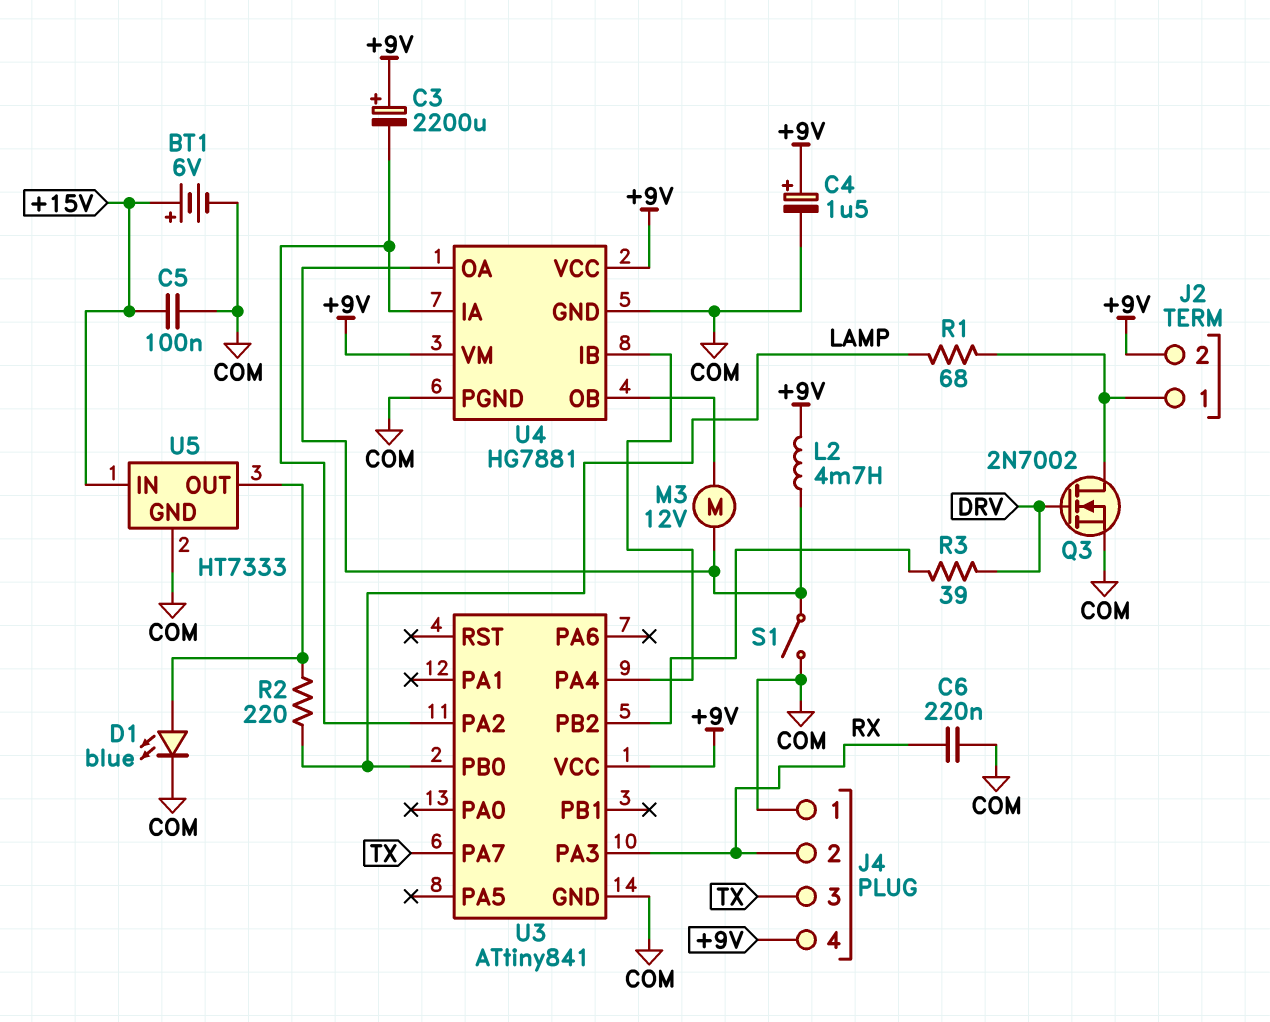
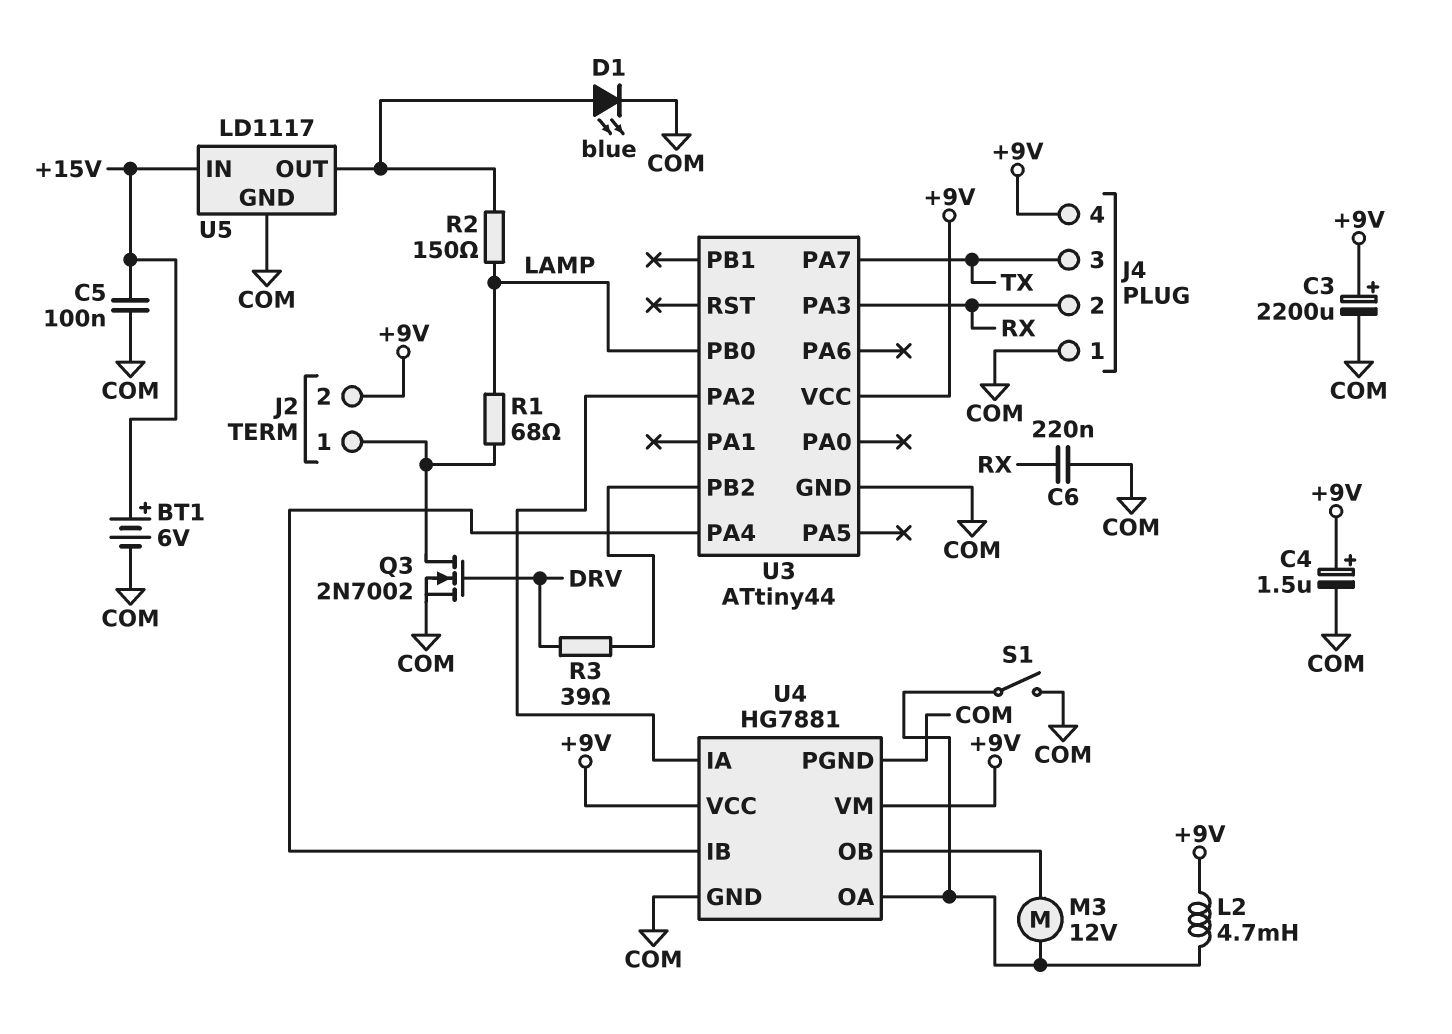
C3: 2200uF (plus +9V, minus U3/PA2) -> 2200uF (plus +9V, minus COM)
R2: 220 (LAMP, U5/OUT) -> 150 (LAMP, U5/OUT)
U3: ATtiny841 -> ATtiny44
U5: HT7333 -> LD1117

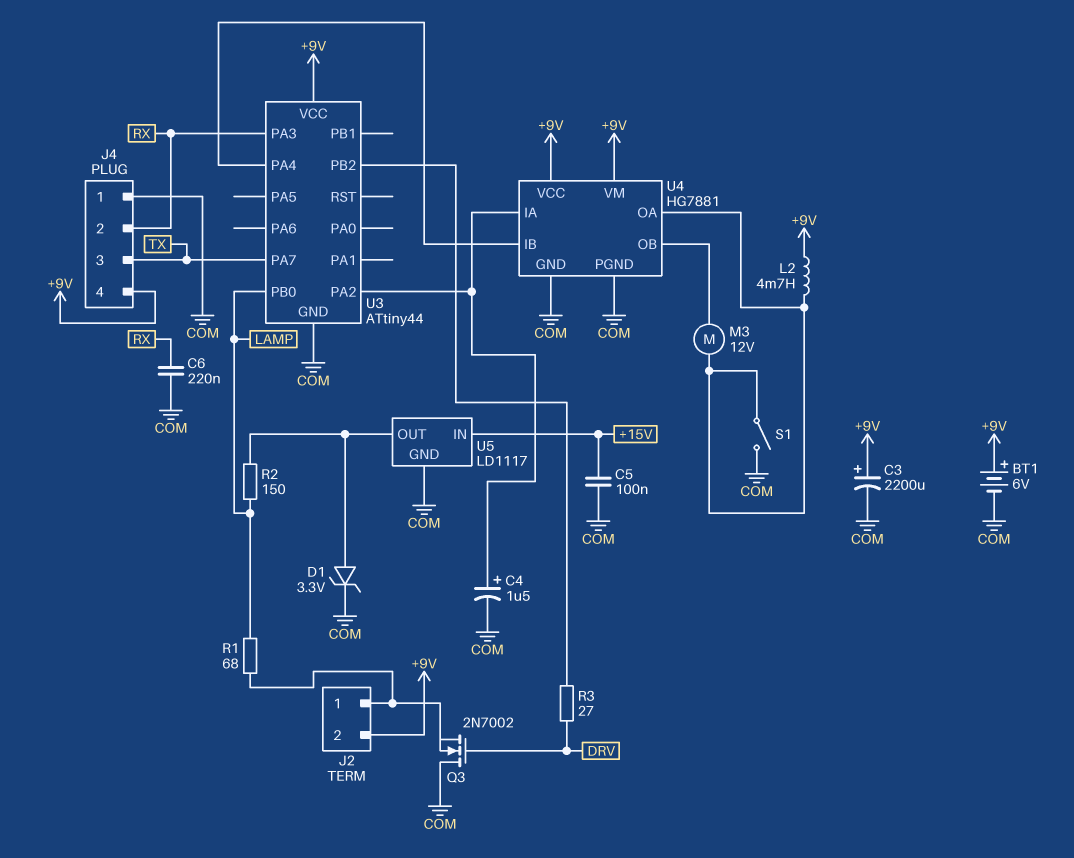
BT1: 6V (plus +15V, minus COM) -> 6V (plus +9V, minus COM)
C4: 1.5uF (plus +9V, minus COM) -> 1.5uF (plus U3/PA2, minus COM)
D1: LED blue (A U5/OUT, K COM) -> zener 3.3V (A U5/OUT, K COM)
Q3: NMOS 2N7002 (G DRV, D J2/1, S COM) -> NMOS 2N7002 (G DRV, D COM, S J2/1)
R3: 39 (DRV, U3/PB2) -> 27 (DRV, U3/PB2)

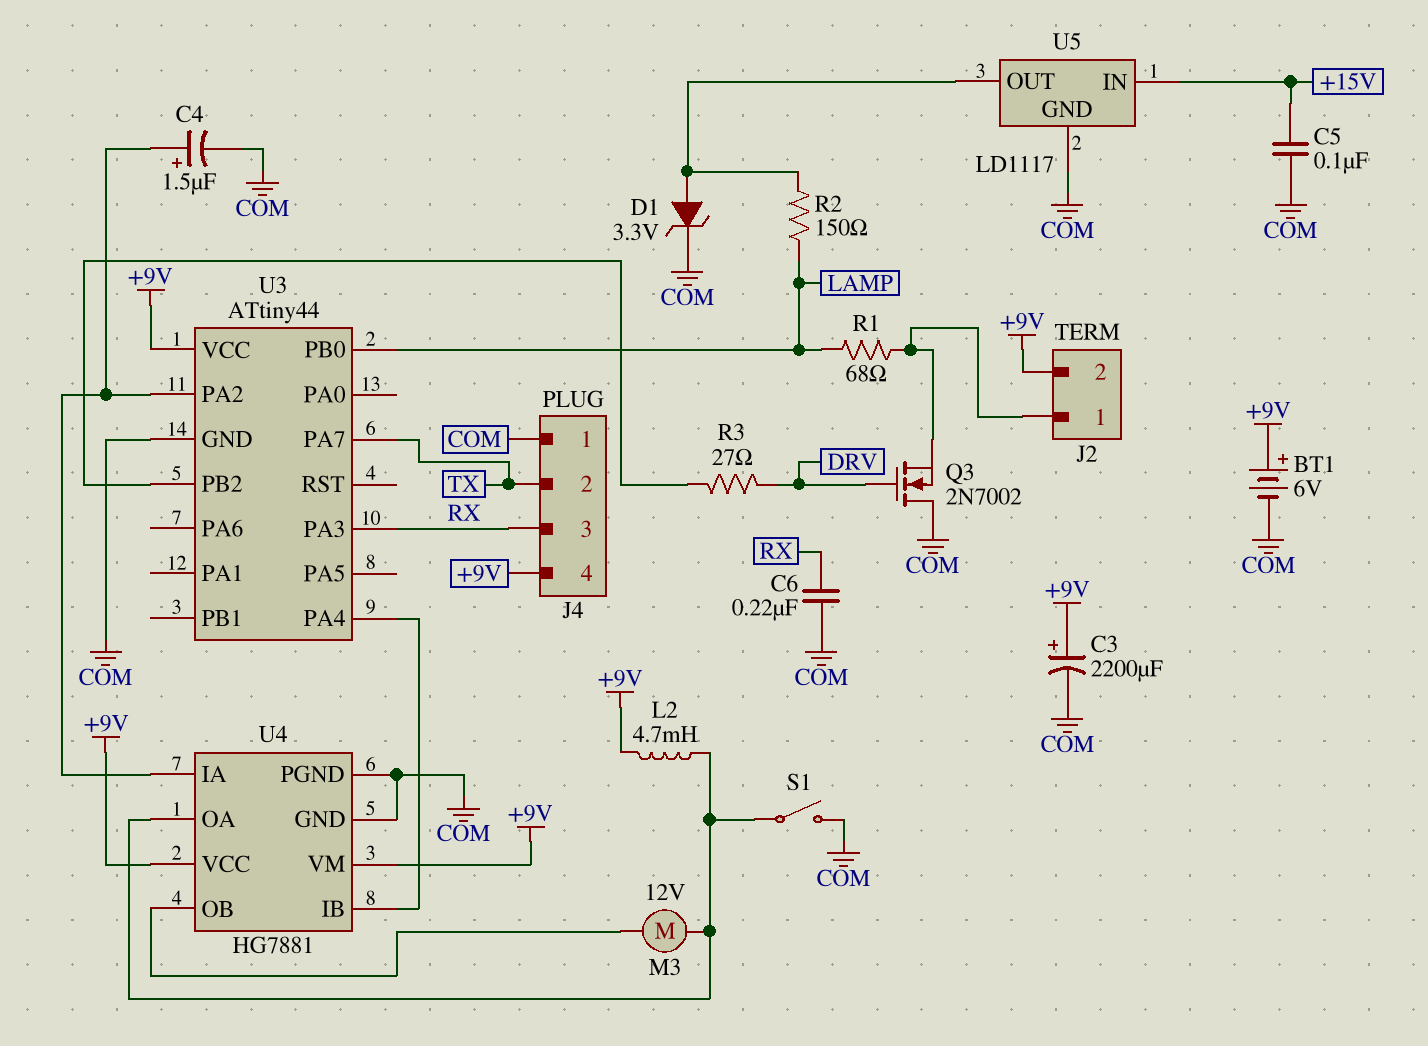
J4 pin 2: RX -> TX
J4 pin 3: TX -> RX

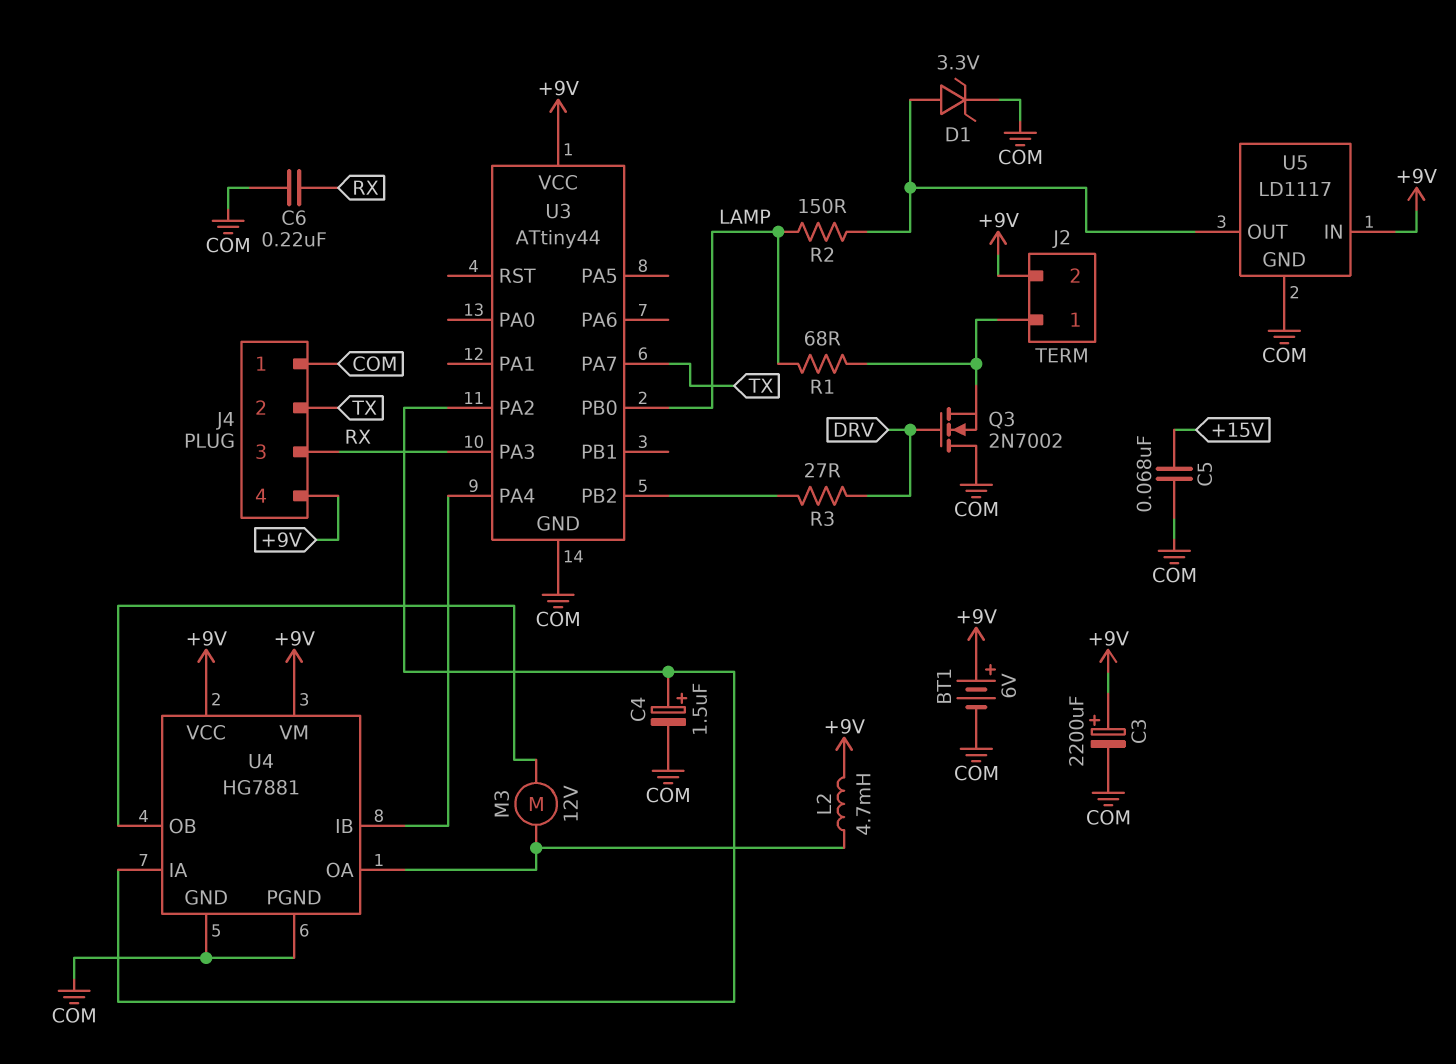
C5: 100nF (+15V, COM) -> 68nF (+15V, COM)
S1: switch (COM, U4/OA) -> none
U5 pin IN: +15V -> +9V

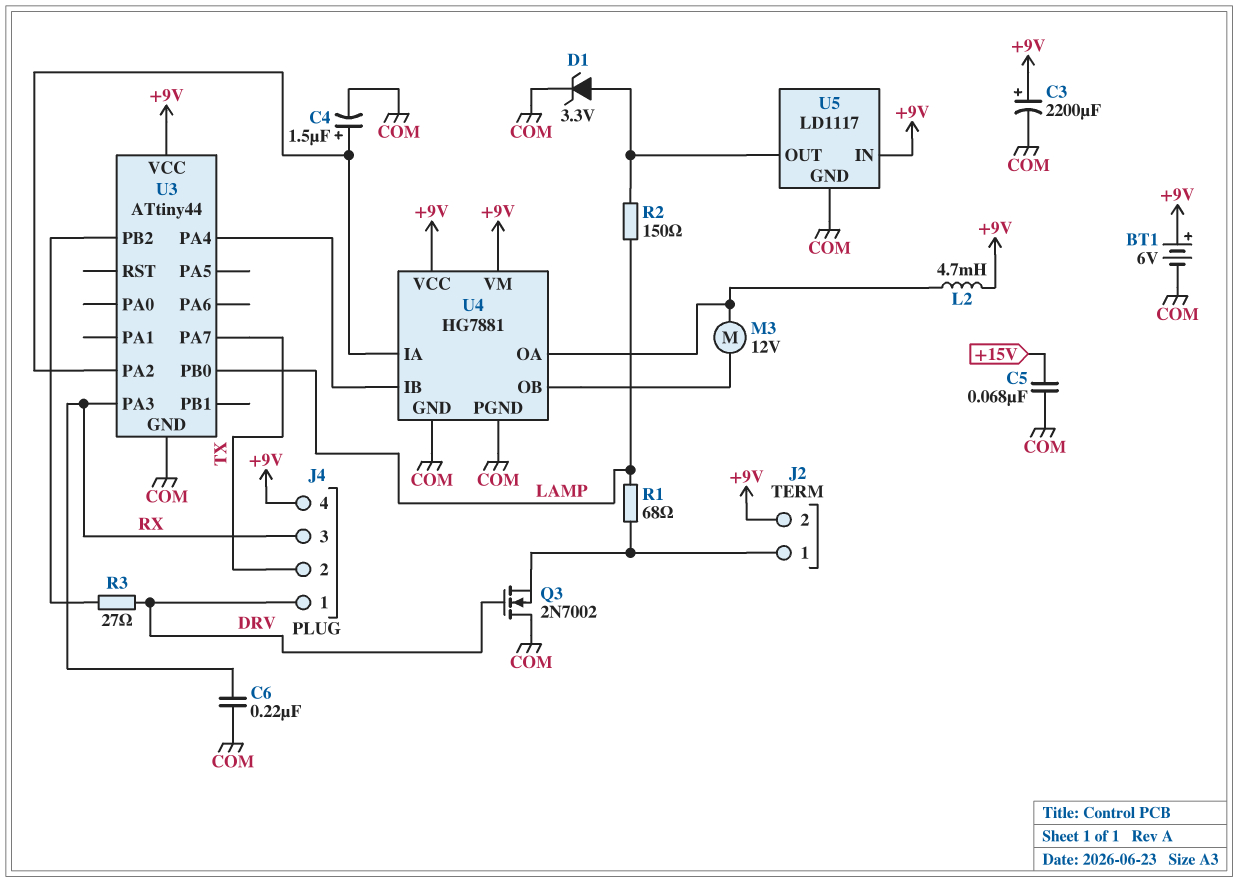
J4 pin 1: COM -> DRV

